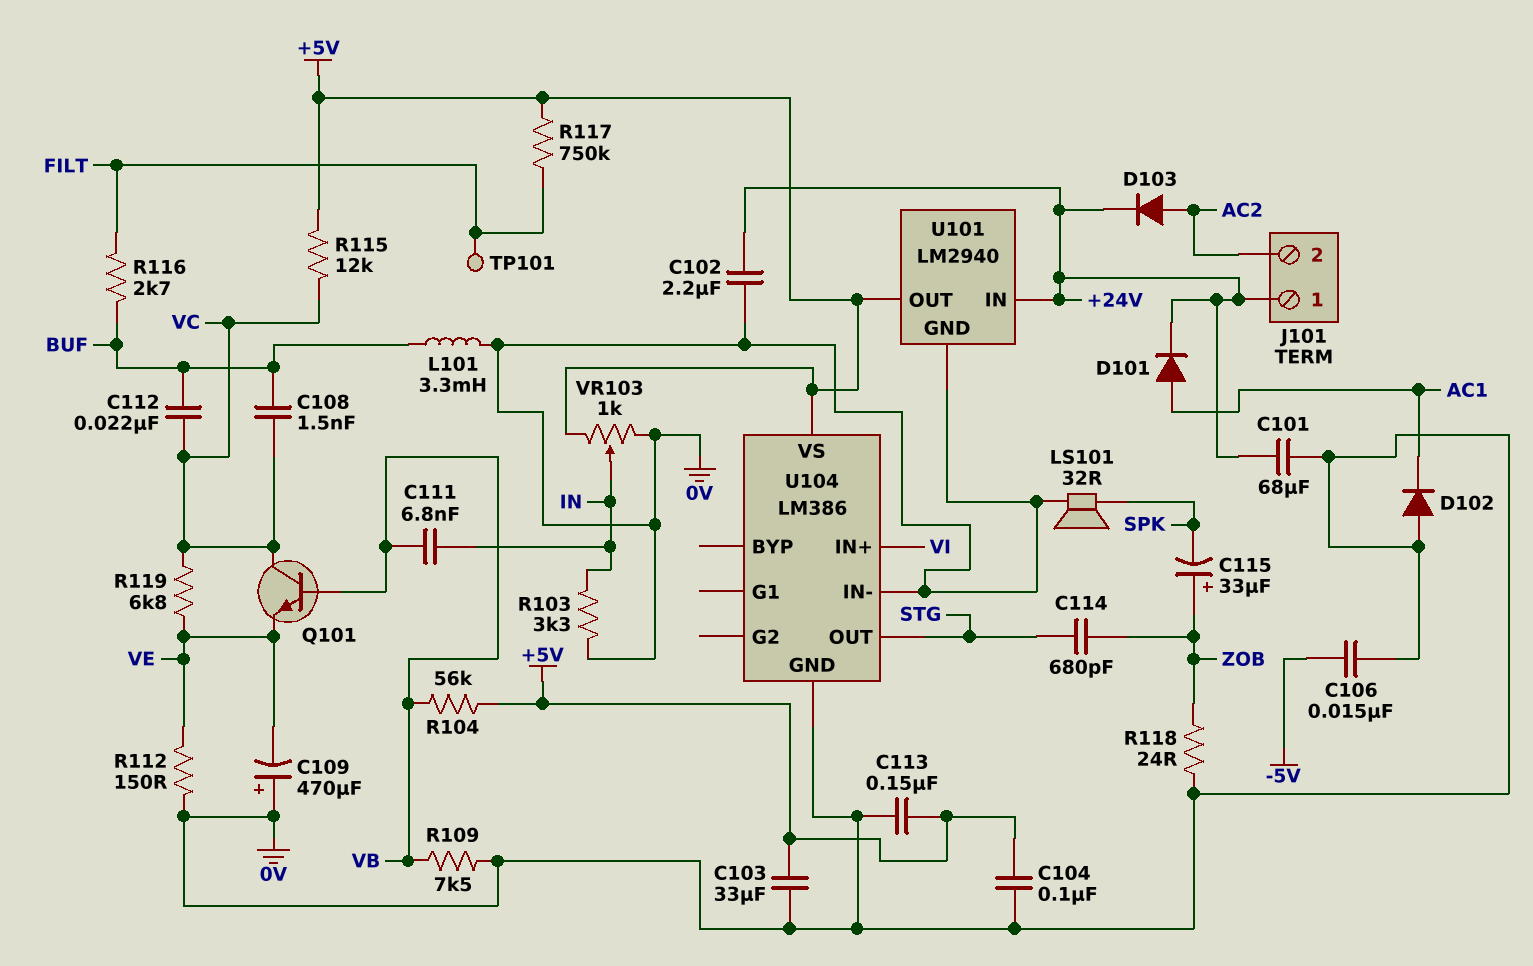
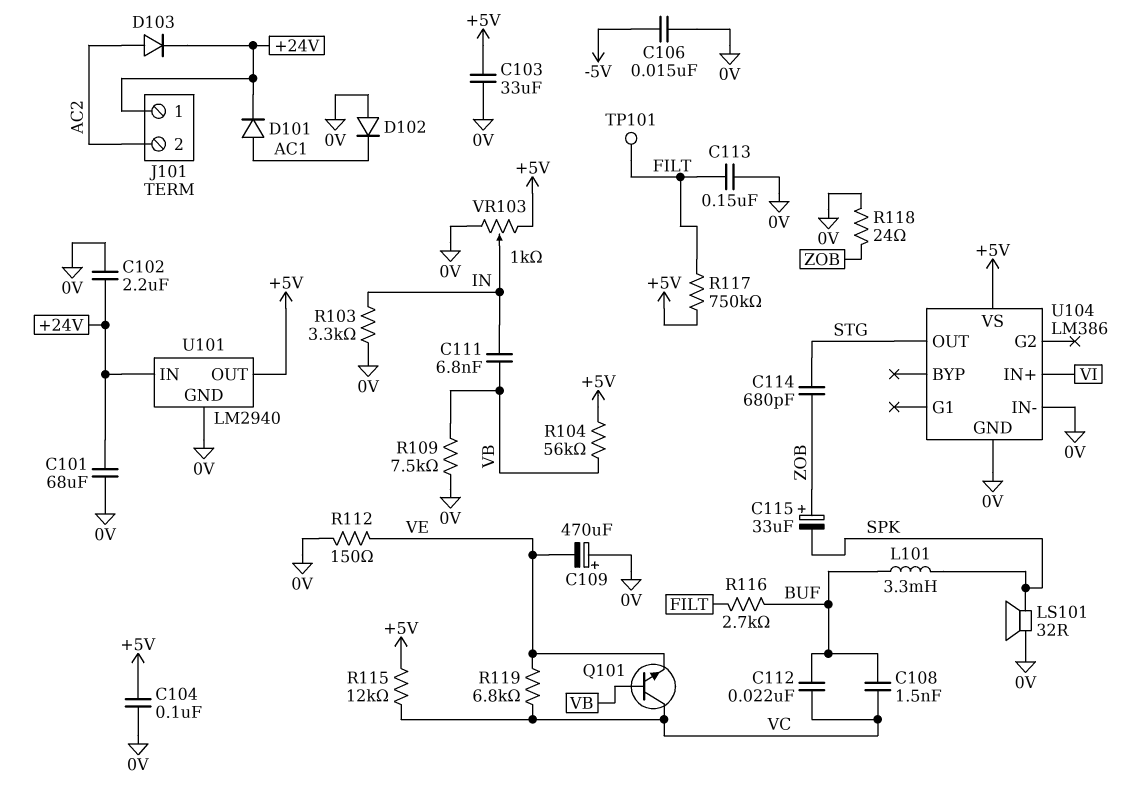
C113: 150nF (+5V, 0V) -> 150nF (0V, FILT)
L101: 3.3mH (0V, BUF) -> 3.3mH (BUF, SPK)

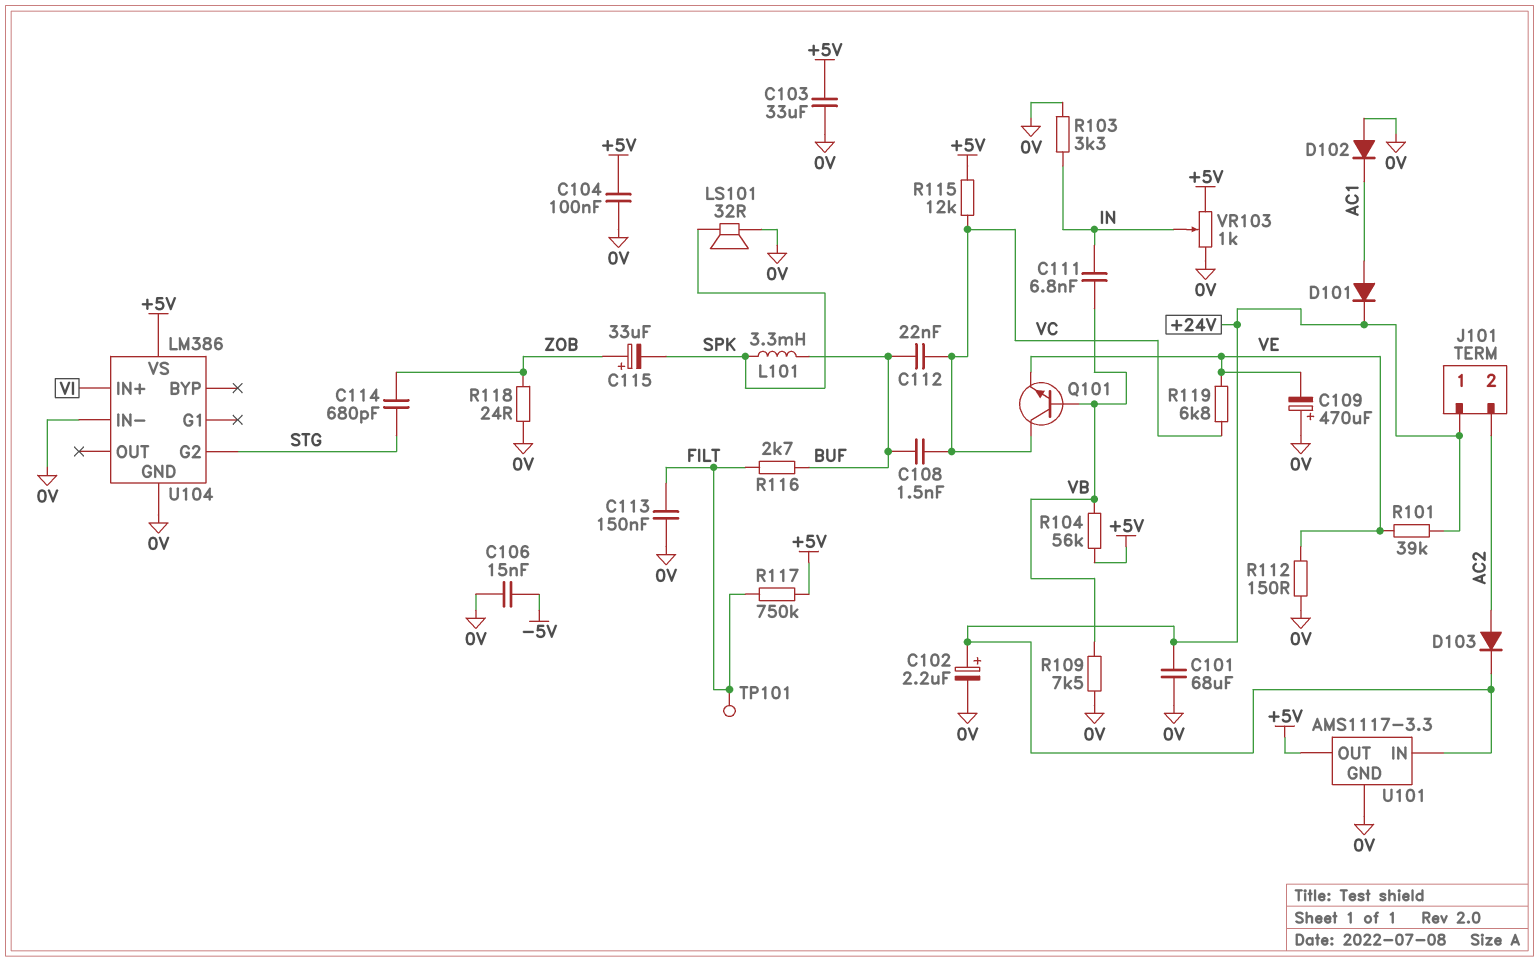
C102: 2.2uF (+24V, 0V) -> 2.2uF (plus +24V, minus 0V)
R101: none -> 39k (+24V, VE)
U101: LM2940 -> AMS1117-3.3
U104 pin G2: none -> STG
U104 pin OUT: STG -> none

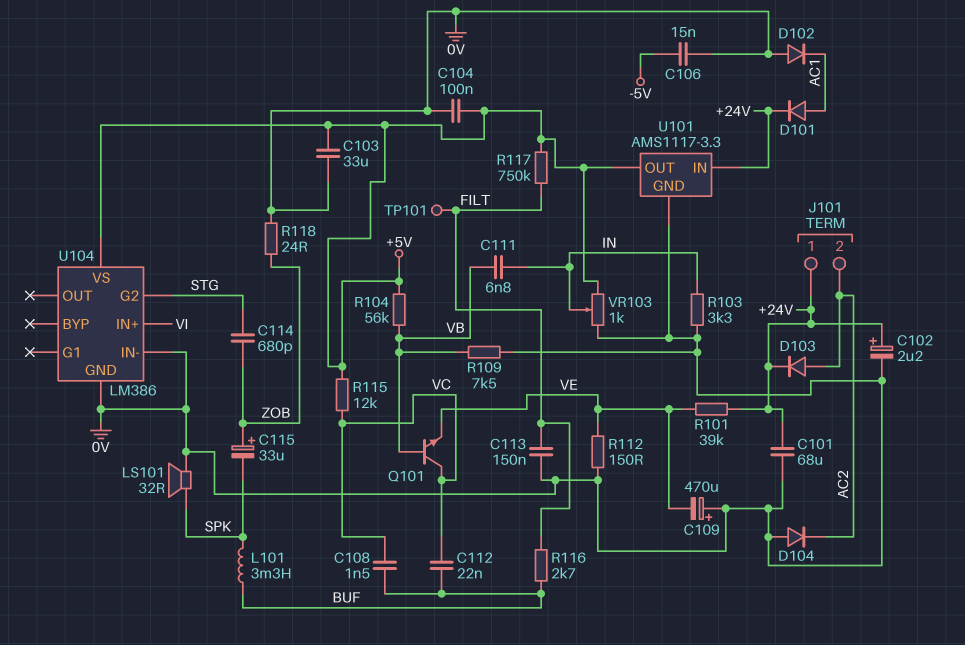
D104: none -> diode (A 0V, K AC2)
R119: 6.8k (VC, VE) -> none

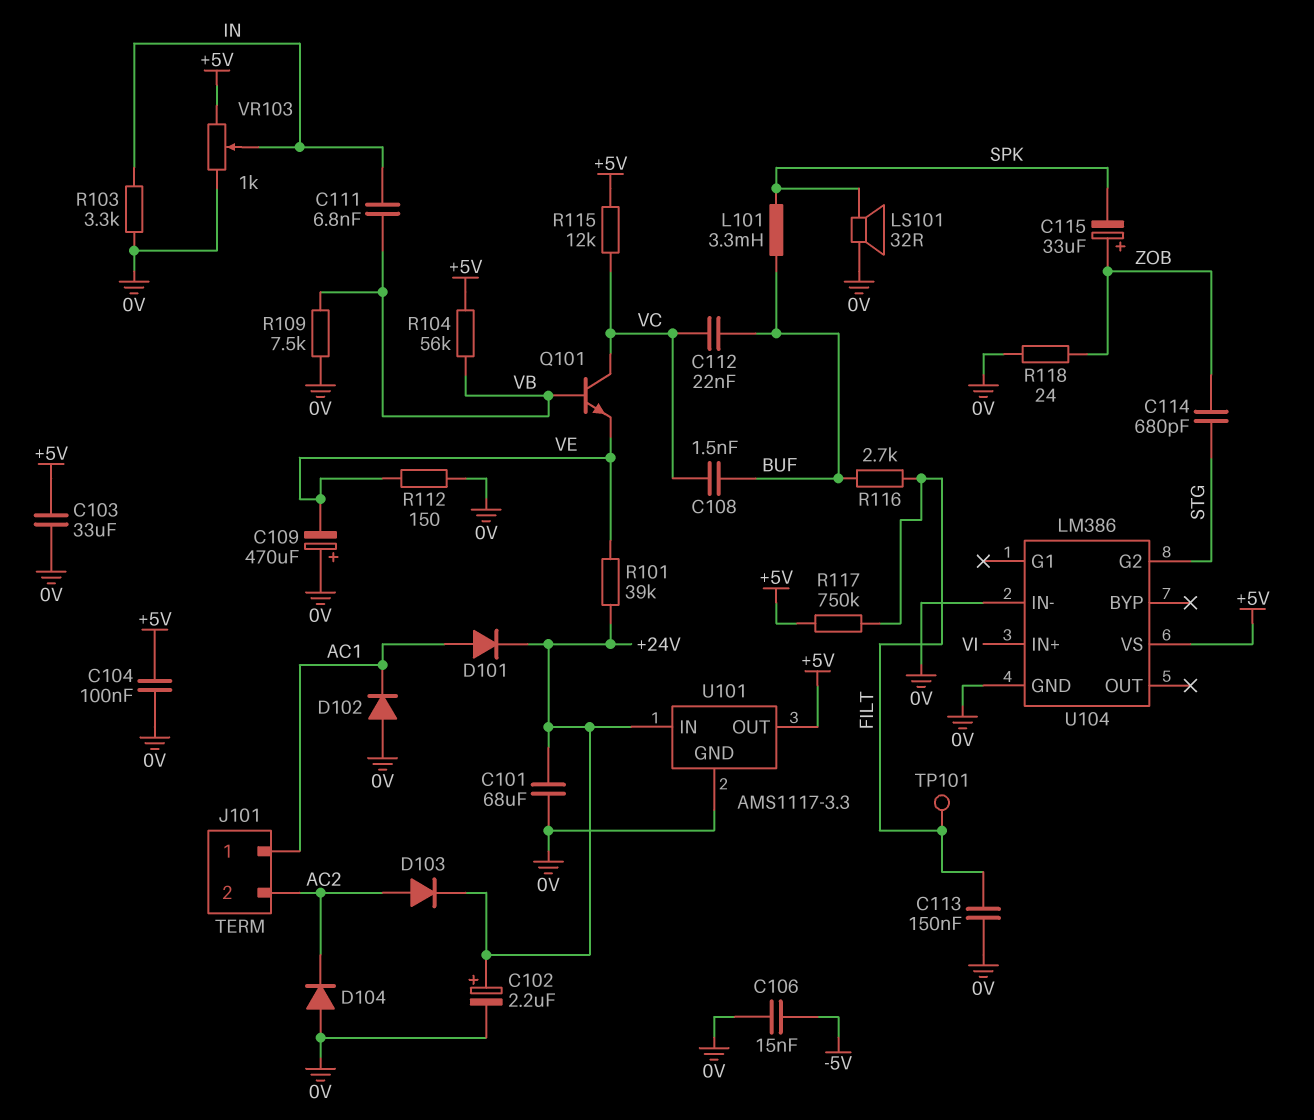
J101 pin 1: +24V -> AC1

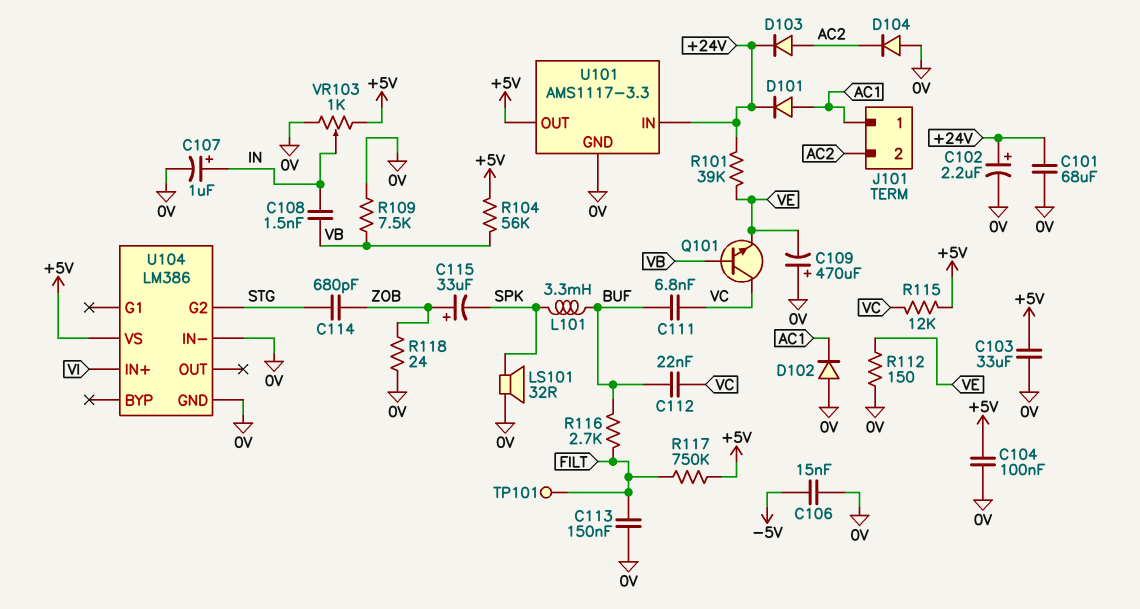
C107: none -> 1uF (plus IN, minus 0V)
C108: 1.5nF (BUF, VC) -> 1.5nF (IN, VB)
C111: 6.8nF (IN, VB) -> 6.8nF (BUF, VC)
R103: 3.3k (0V, IN) -> none

